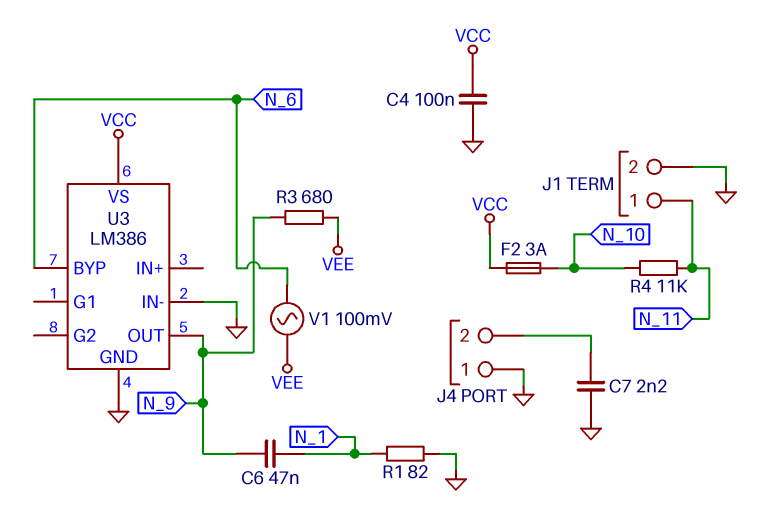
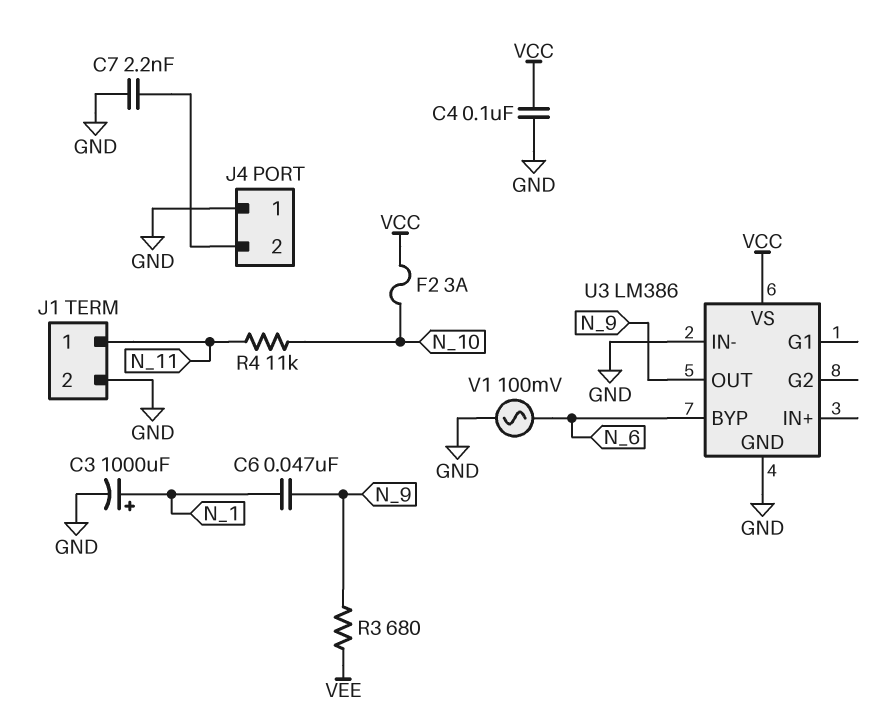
C3: none -> 1000uF (plus N_1, minus GND)
R1: 82 (GND, N_1) -> none
V1: AC 100mV (N_6, VEE) -> AC 100mV (GND, N_6)

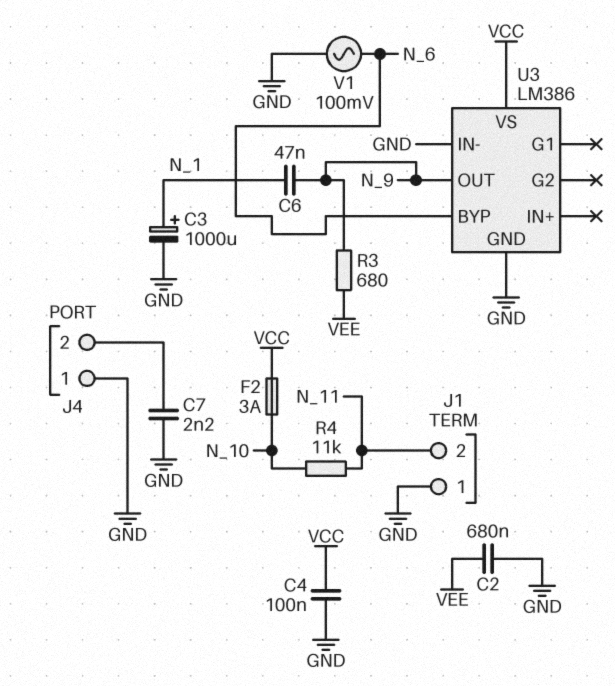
C2: none -> 680nF (GND, VEE)
J1 pin 1: N_11 -> GND
J1 pin 2: GND -> N_11

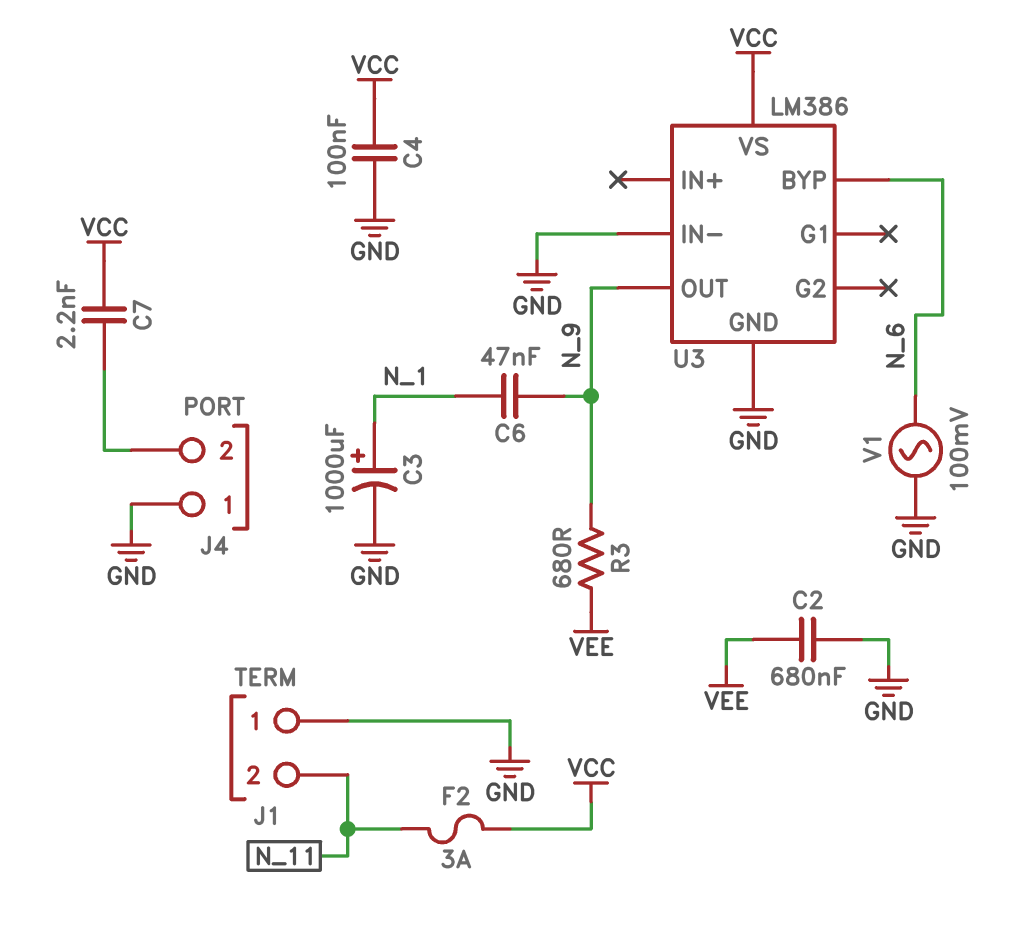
C7: 2.2nF (GND, J4/2) -> 2.2nF (J4/2, VCC)
F2: 3A (N_10, VCC) -> 3A (N_11, VCC)
R4: 11k (N_10, N_11) -> none

